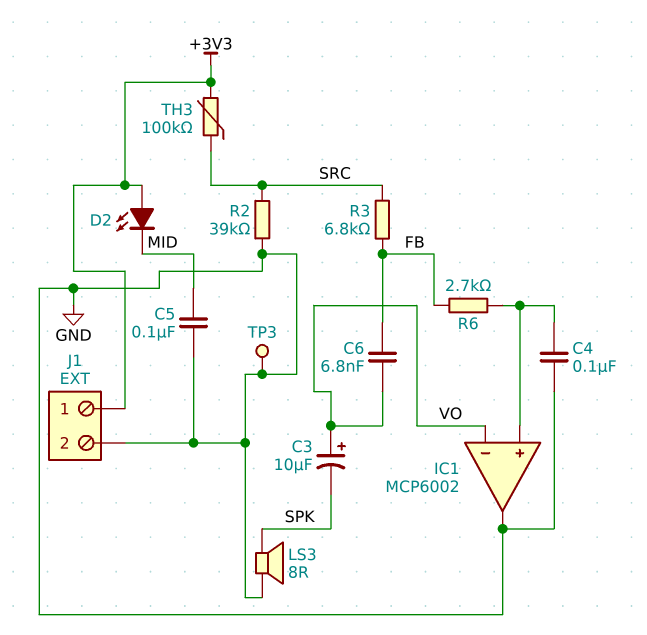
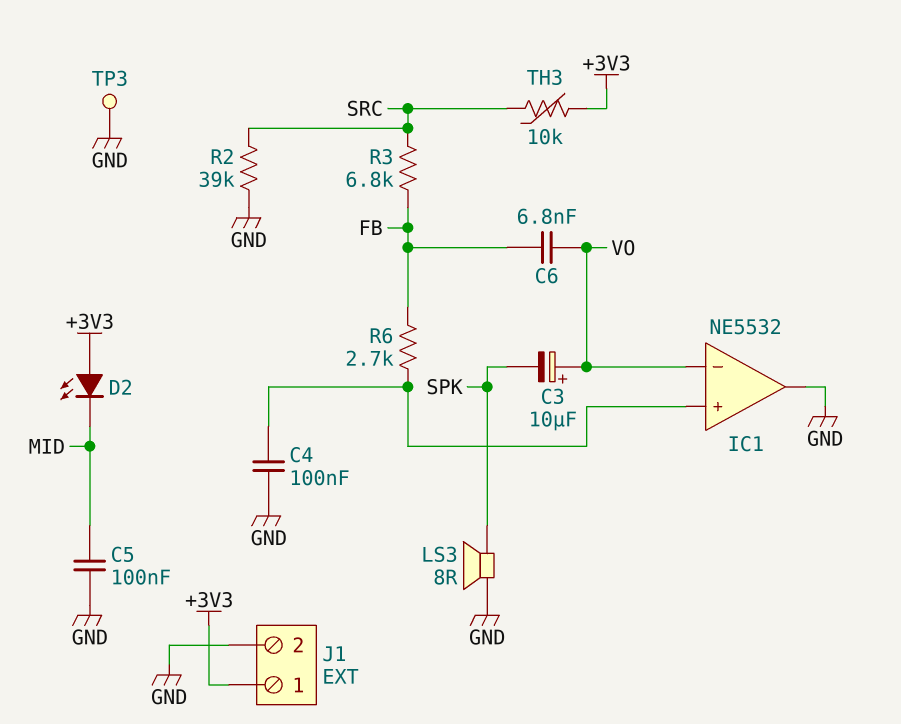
IC1: MCP6002 -> NE5532
TH3: 100k (+3V3, SRC) -> 10k (+3V3, SRC)

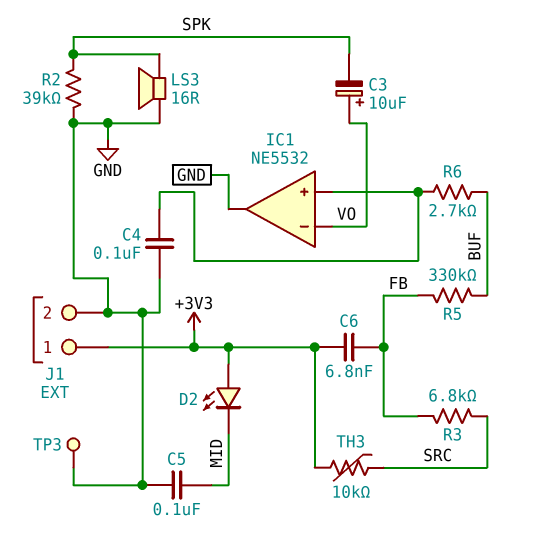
C6: 6.8nF (FB, VO) -> 6.8nF (+3V3, FB)
LS3: speaker 8R (GND, SPK) -> speaker 16R (GND, SPK)
R2: 39k (GND, SRC) -> 39k (GND, SPK)
R5: none -> 330k (BUF, FB)
R6: 2.7k (FB, IC1/in+) -> 2.7k (BUF, IC1/in+)

